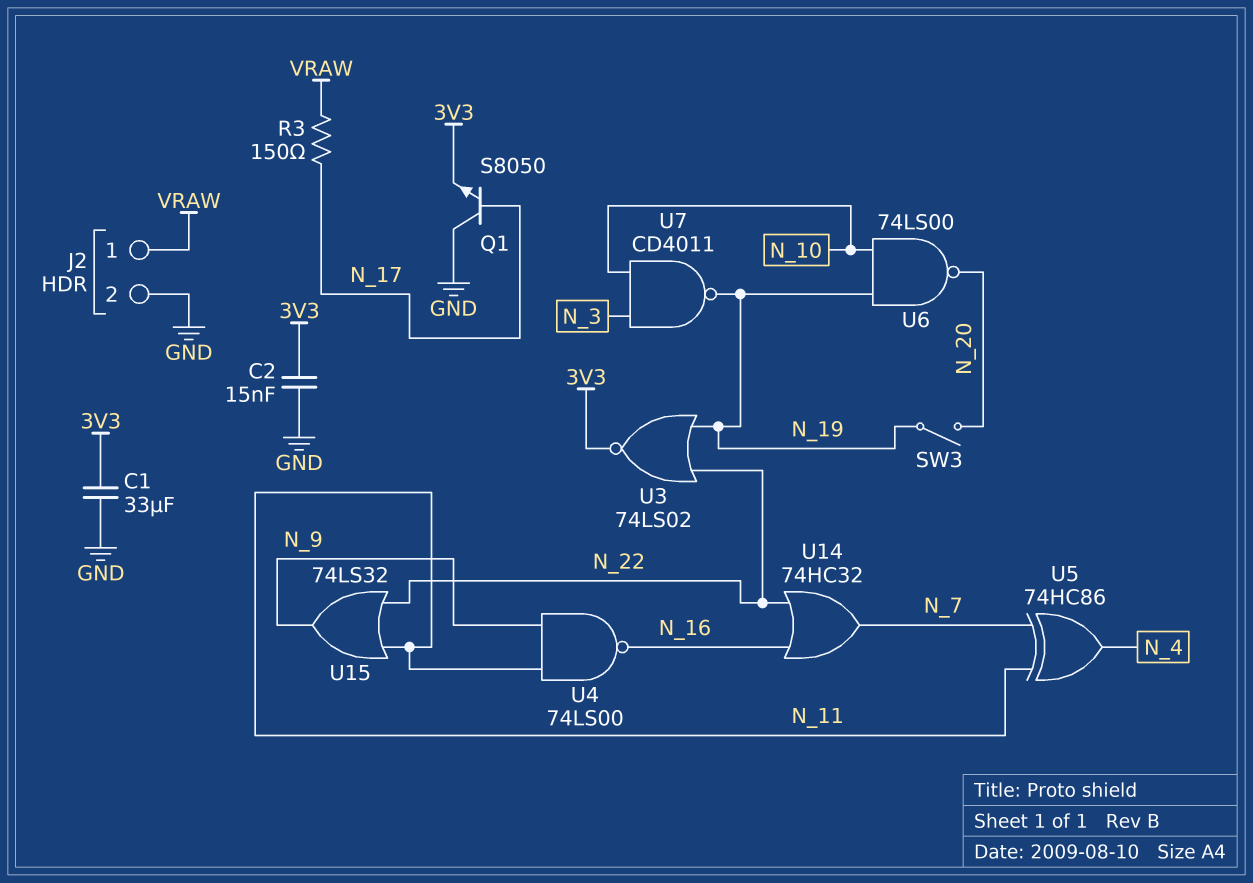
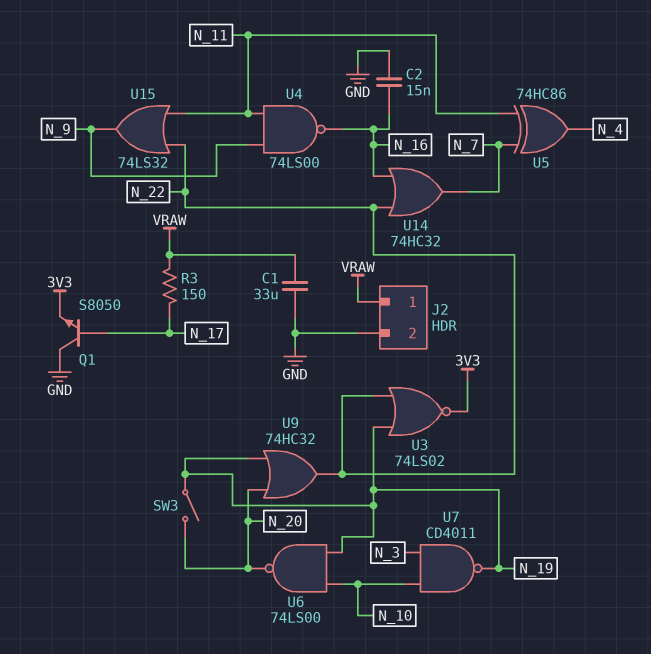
C1: 33uF (3V3, GND) -> 33uF (GND, VRAW)
C2: 15nF (3V3, GND) -> 15nF (GND, N_16)
U9: none -> OR 74HC32 (in N_19, in N_20, out N_22)

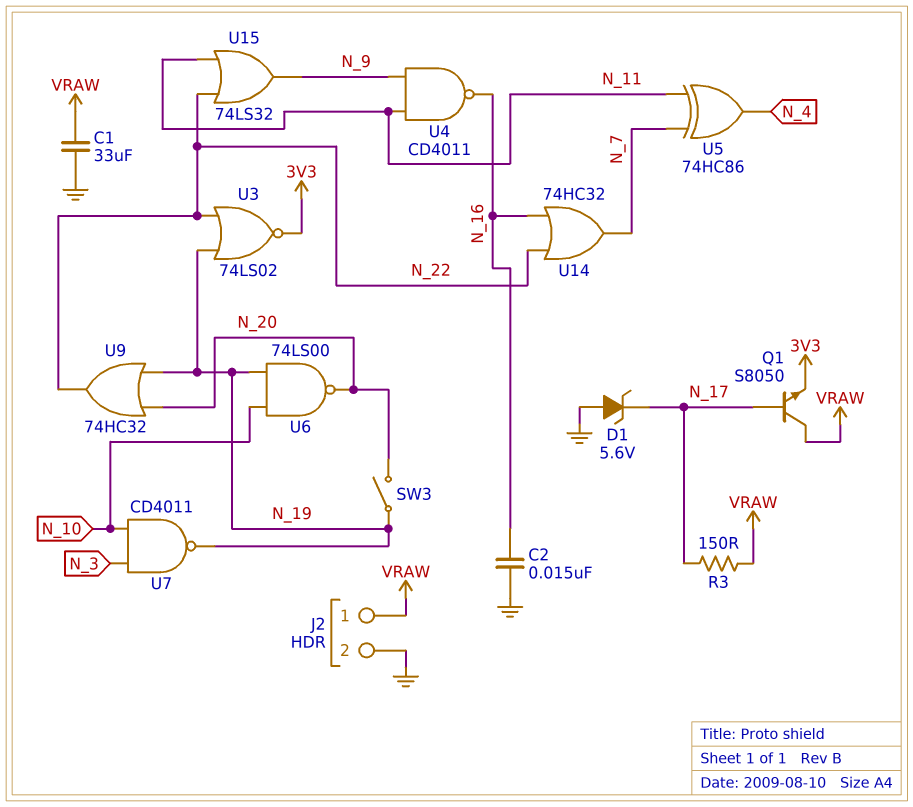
D1: none -> zener 5.6V (A GND, K N_17)
Q1: NPN S8050 (B N_17, C GND, E 3V3) -> NPN S8050 (B N_17, C VRAW, E 3V3)
U4: NAND 74LS00 (in N_9, in N_11, out N_16) -> NAND CD4011 (in N_9, in N_11, out N_16)

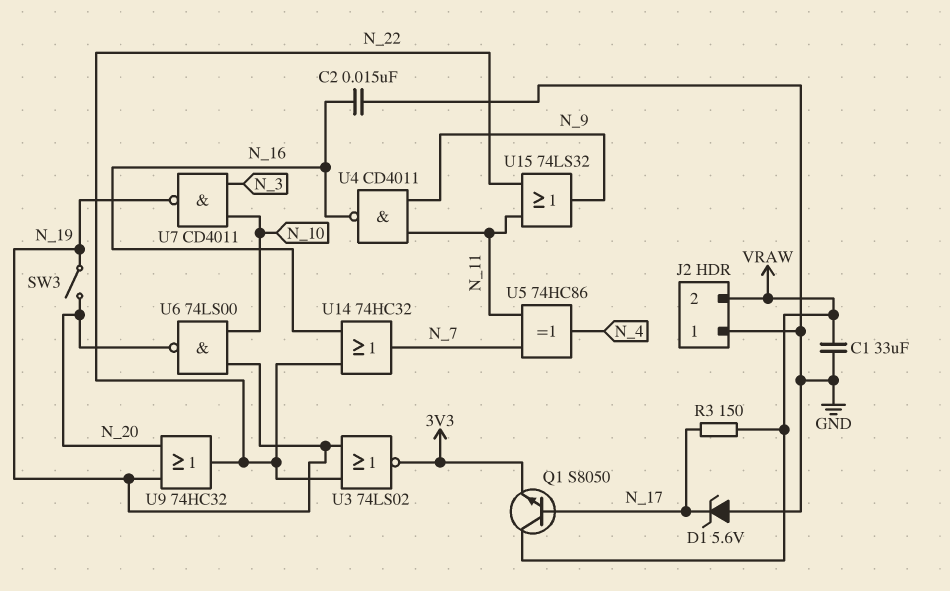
J2 pin 1: VRAW -> GND
J2 pin 2: GND -> VRAW

